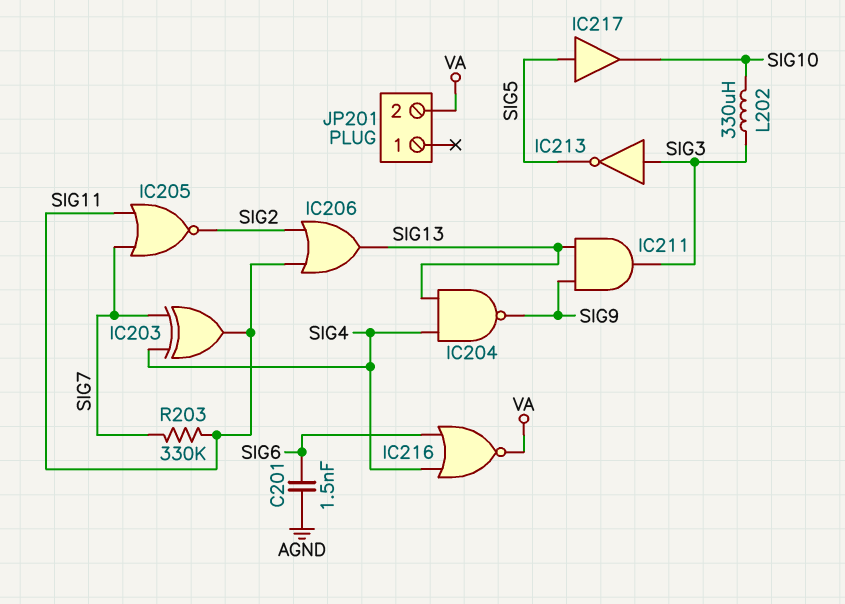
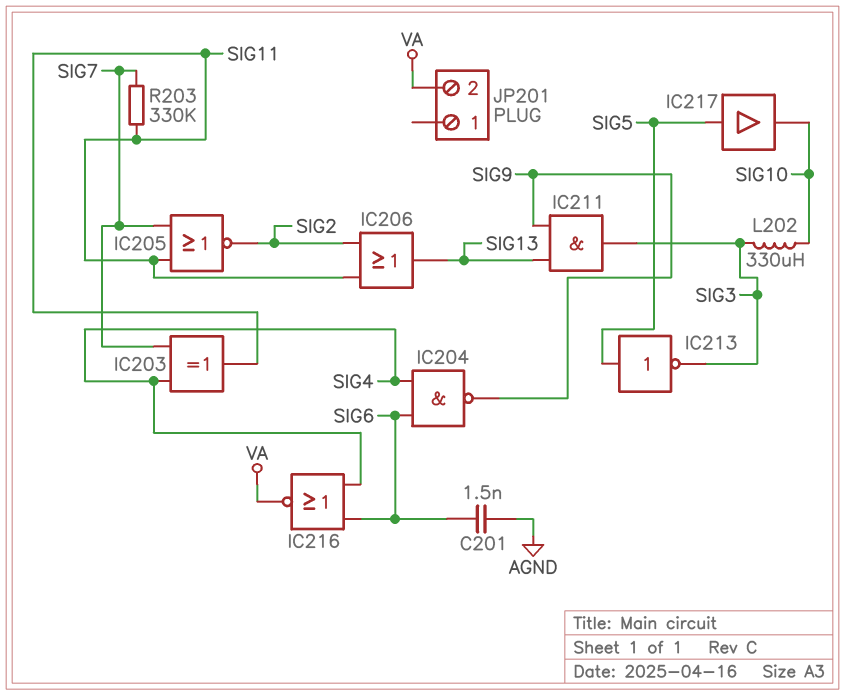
IC204: NAND (in SIG4, in SIG13, out SIG9) -> NAND (in SIG4, in SIG6, out SIG9)
IC213: NOT (in SIG3, out SIG5) -> NOT (in SIG5, out SIG3)

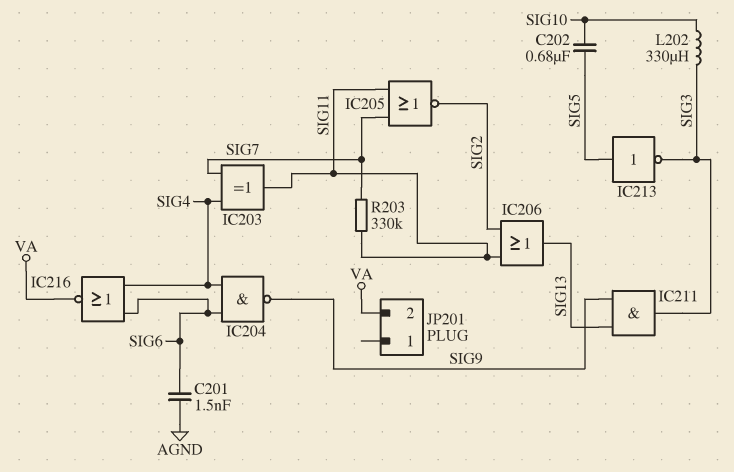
C202: none -> 680nF (SIG5, SIG10)
IC217: buffer (in SIG5, out SIG10) -> none

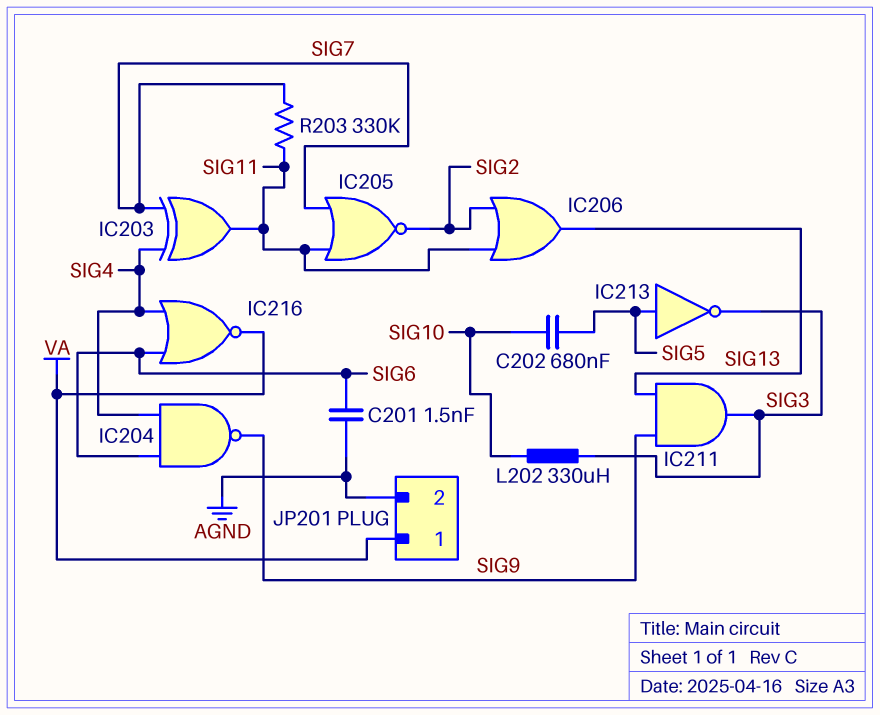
JP201 pin 1: none -> VA
JP201 pin 2: VA -> AGND

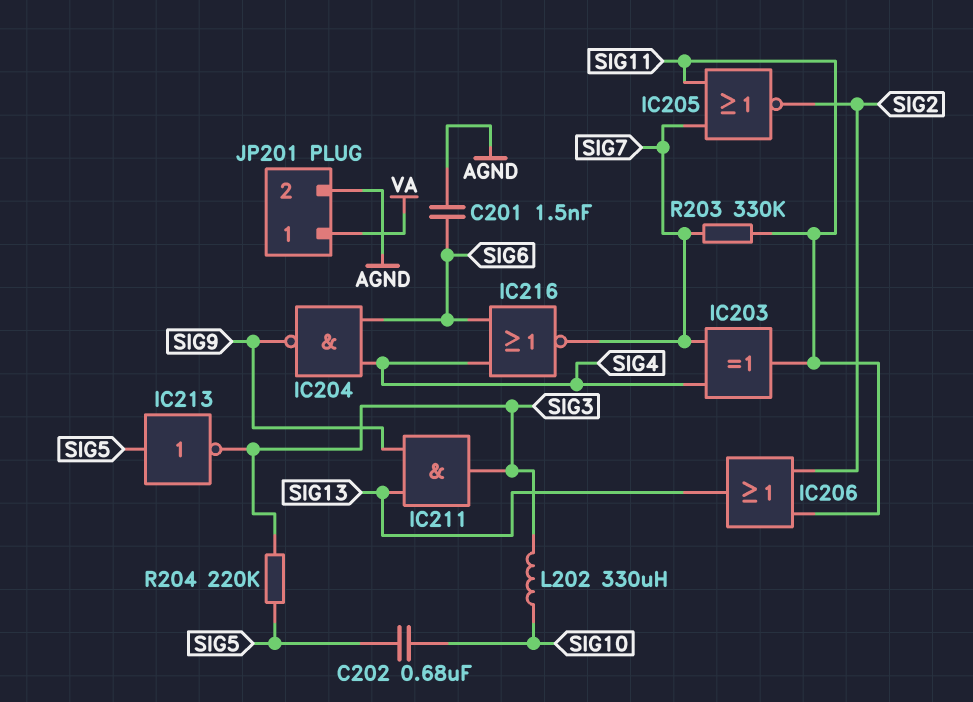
IC216: NOR (in SIG4, in SIG6, out VA) -> NOR (in SIG4, in SIG6, out SIG7)
R204: none -> 220k (SIG3, SIG5)

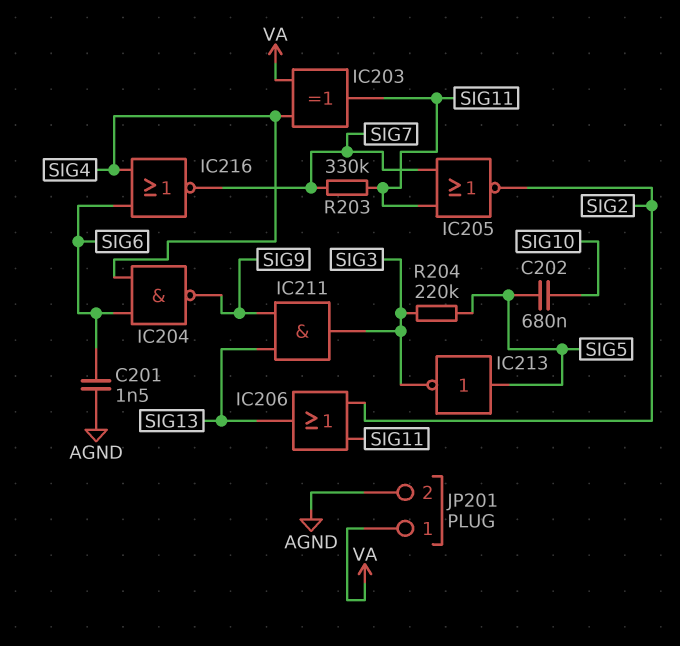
IC203: XOR (in SIG4, in SIG7, out SIG11) -> XOR (in SIG4, in VA, out SIG11)
L202: 330uH (SIG3, SIG10) -> none

